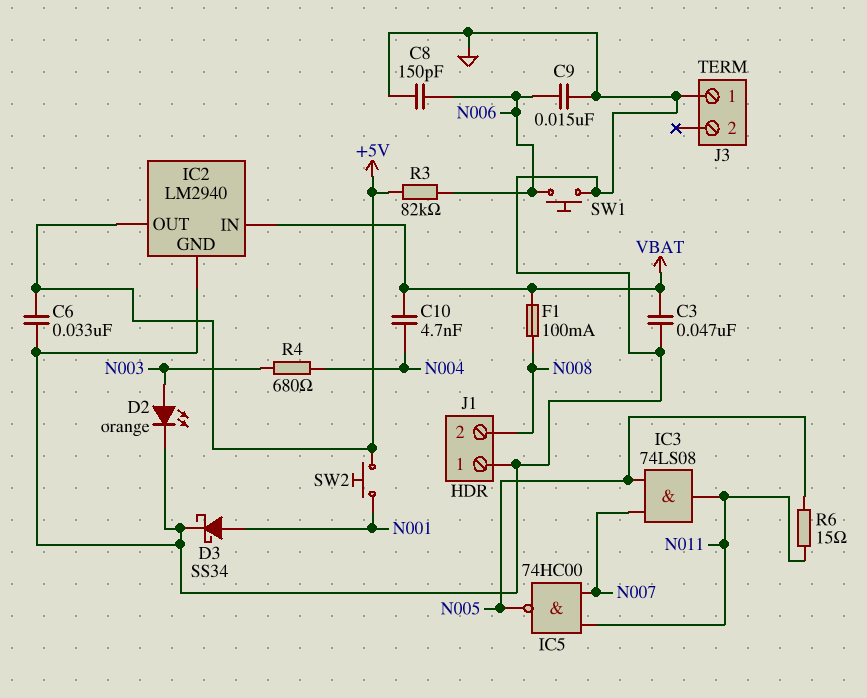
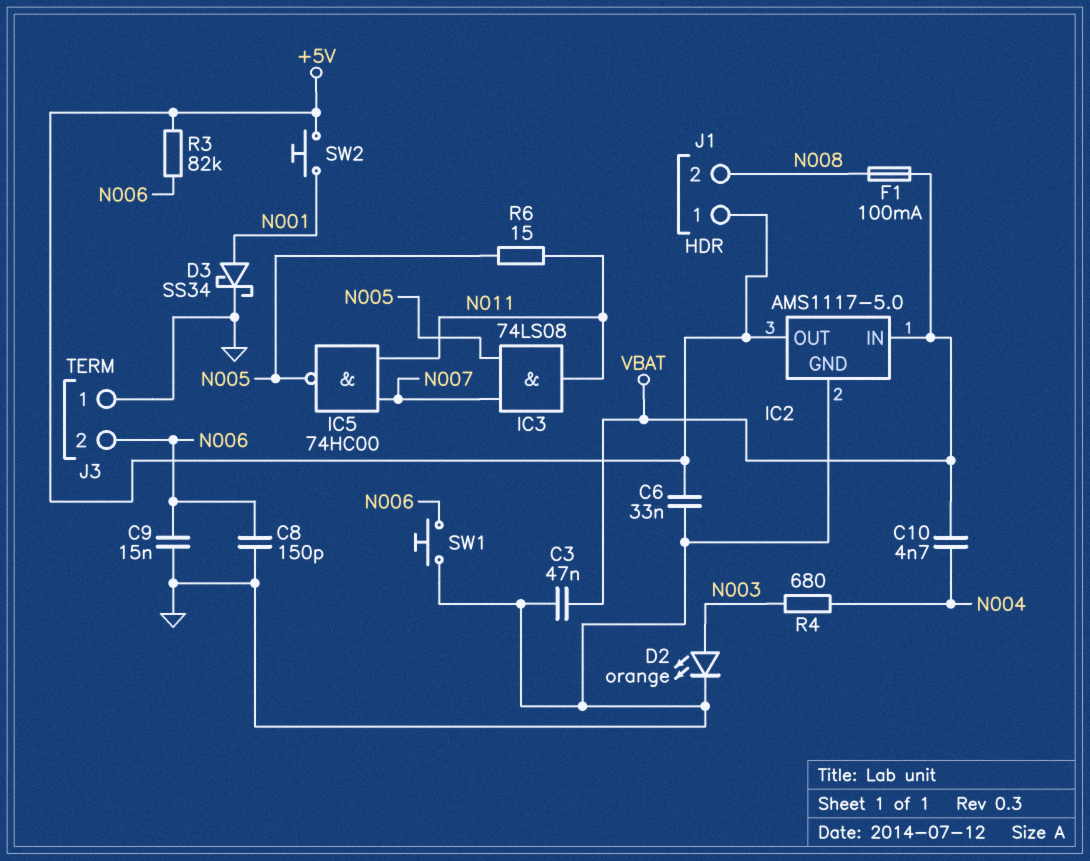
IC2: LM2940 -> AMS1117-5.0
J1 pin 1: GND -> +5V
J3 pin 2: none -> N006

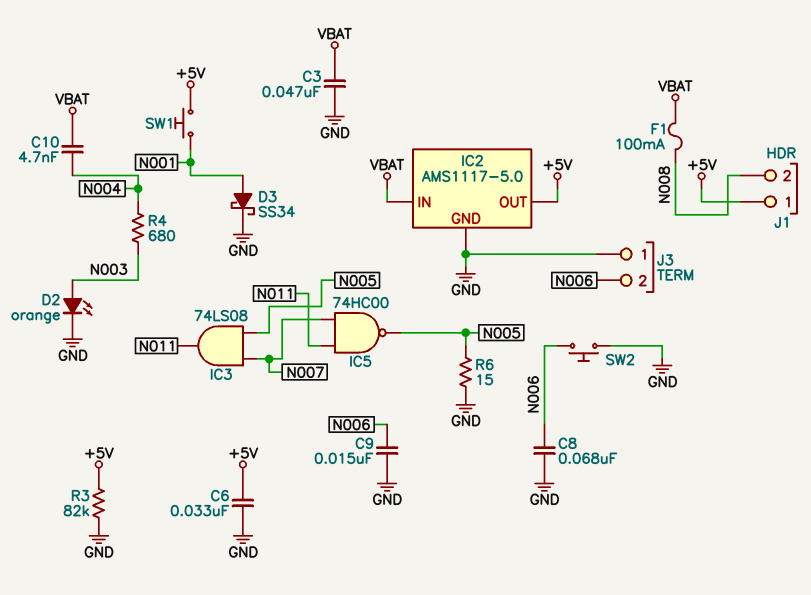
C8: 150pF (GND, N006) -> 68nF (GND, N006)
R3: 82k (+5V, N006) -> 82k (+5V, GND)
R6: 15 (N005, N011) -> 15 (GND, N005)
SW1: button (GND, N006) -> button (+5V, N001)
SW2: button (+5V, N001) -> button (GND, N006)

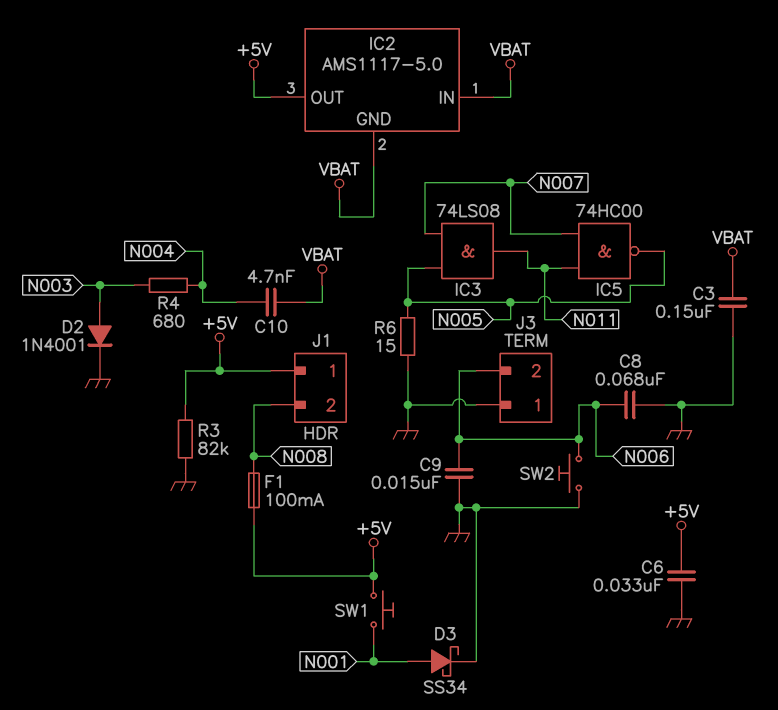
C3: 47nF (GND, VBAT) -> 150nF (GND, VBAT)
D2: LED orange (A N003, K GND) -> diode 1N4001 (A N003, K GND)
F1: 100mA (N008, VBAT) -> 100mA (+5V, N008)
IC2 pin GND: GND -> VBAT

